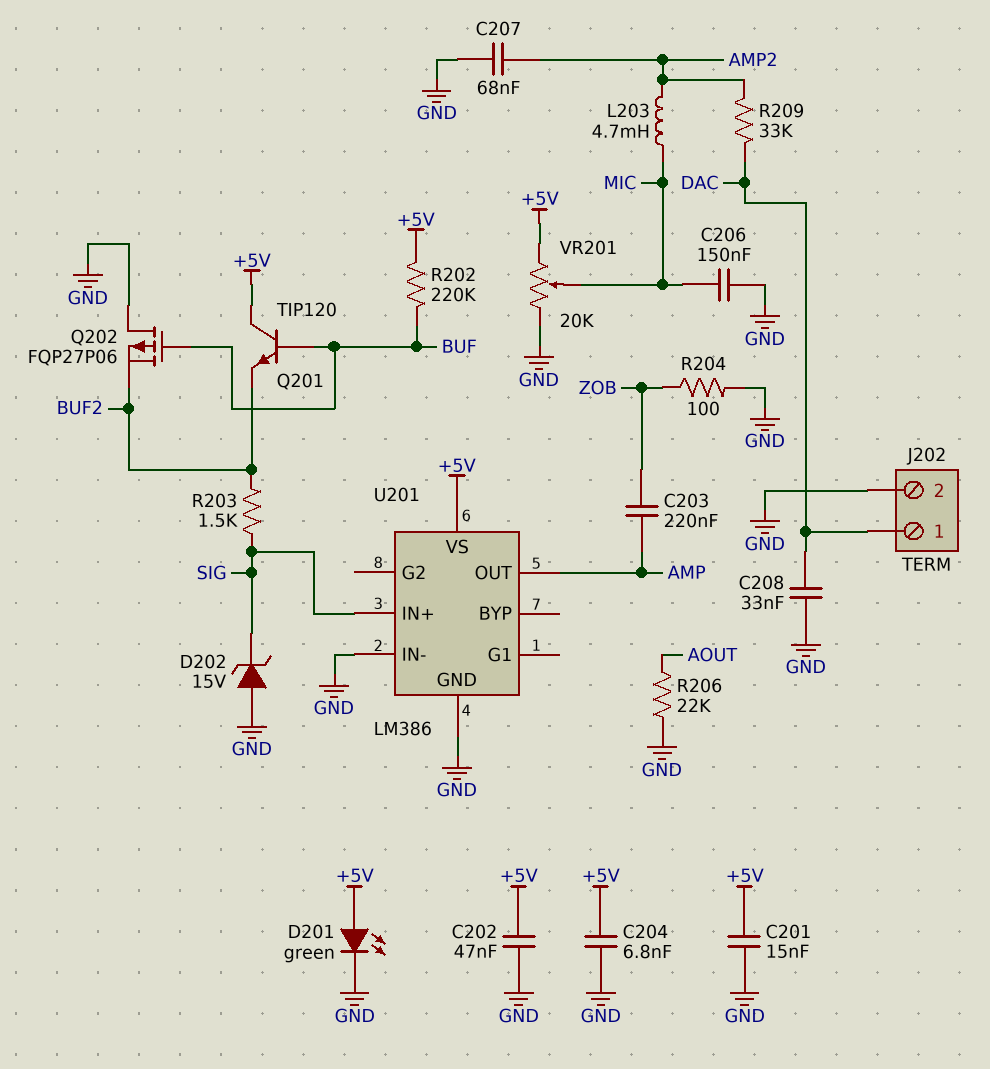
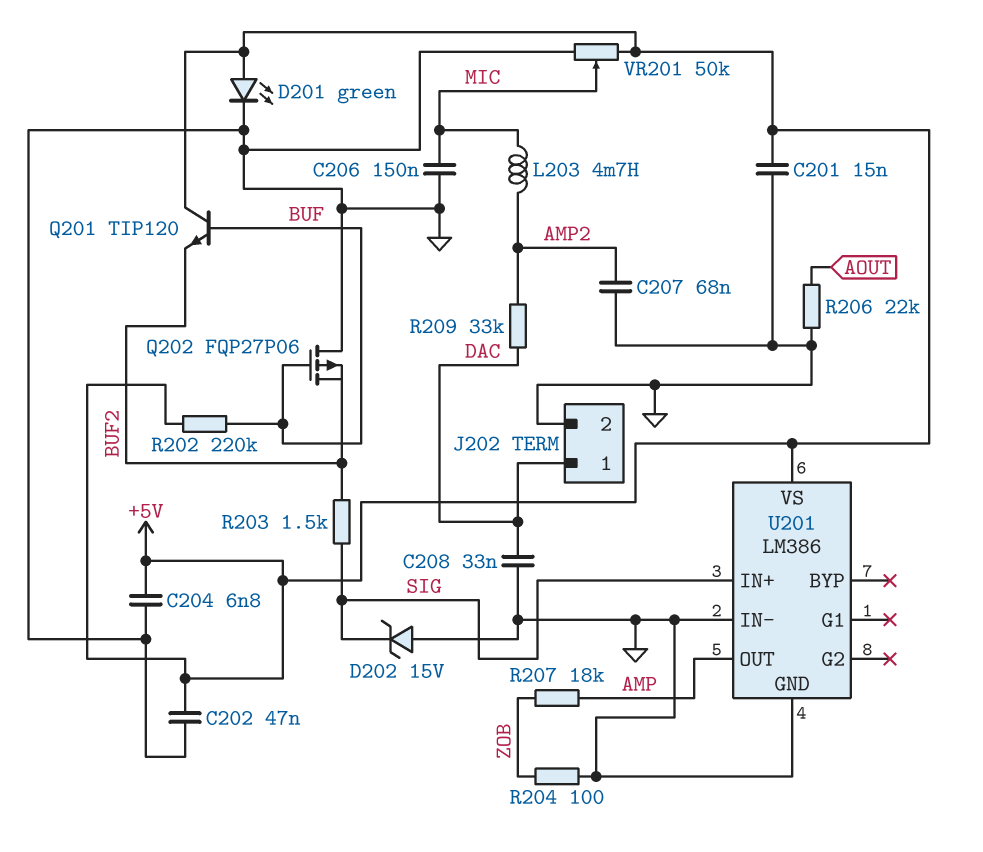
C203: 220nF (AMP, ZOB) -> none
R207: none -> 18k (AMP, ZOB)
VR201: 20k (+5V, GND, wiper MIC) -> 50k (+5V, GND, wiper MIC)

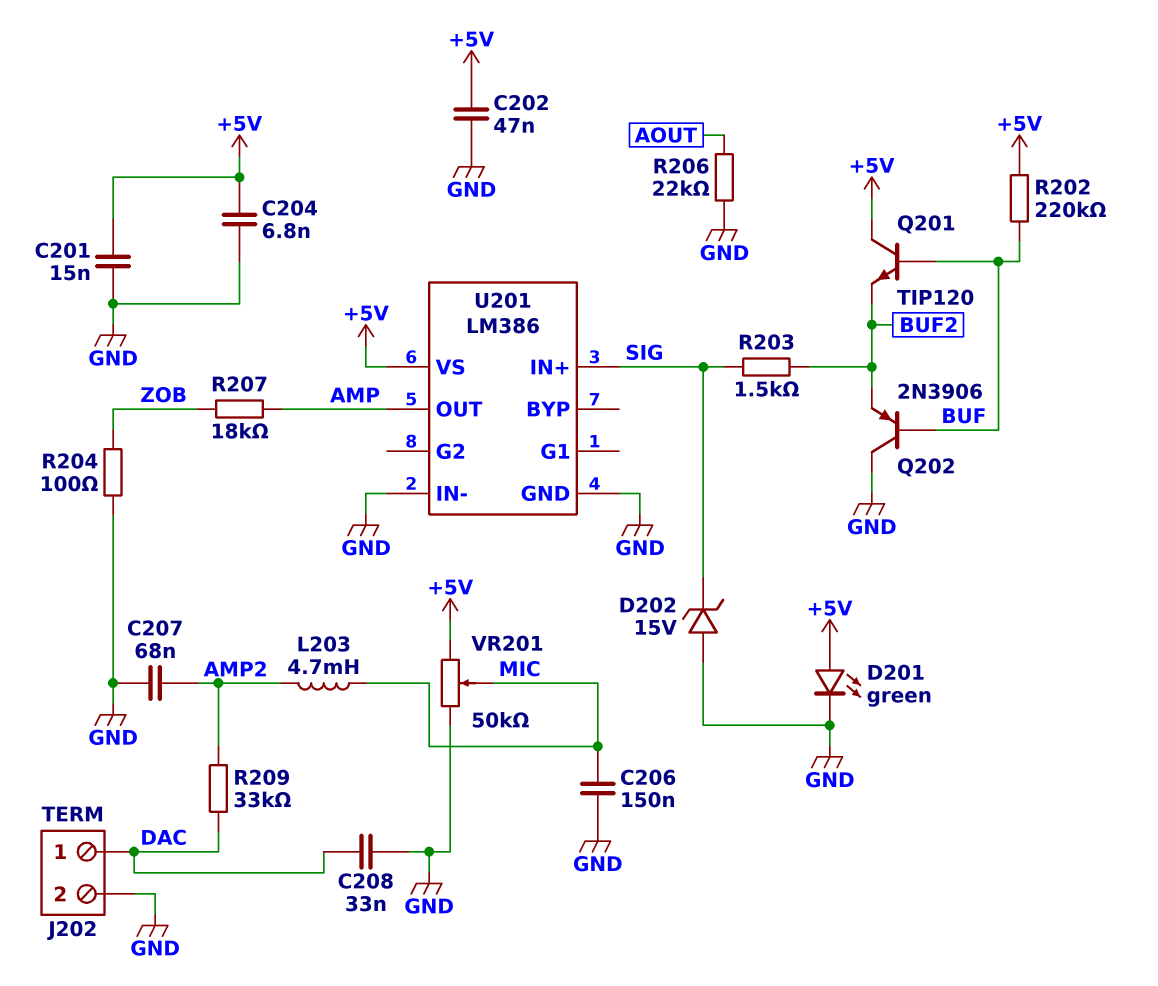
Q202: PMOS FQP27P06 (G BUF, D GND, S BUF2) -> PNP 2N3906 (B BUF, C GND, E BUF2)

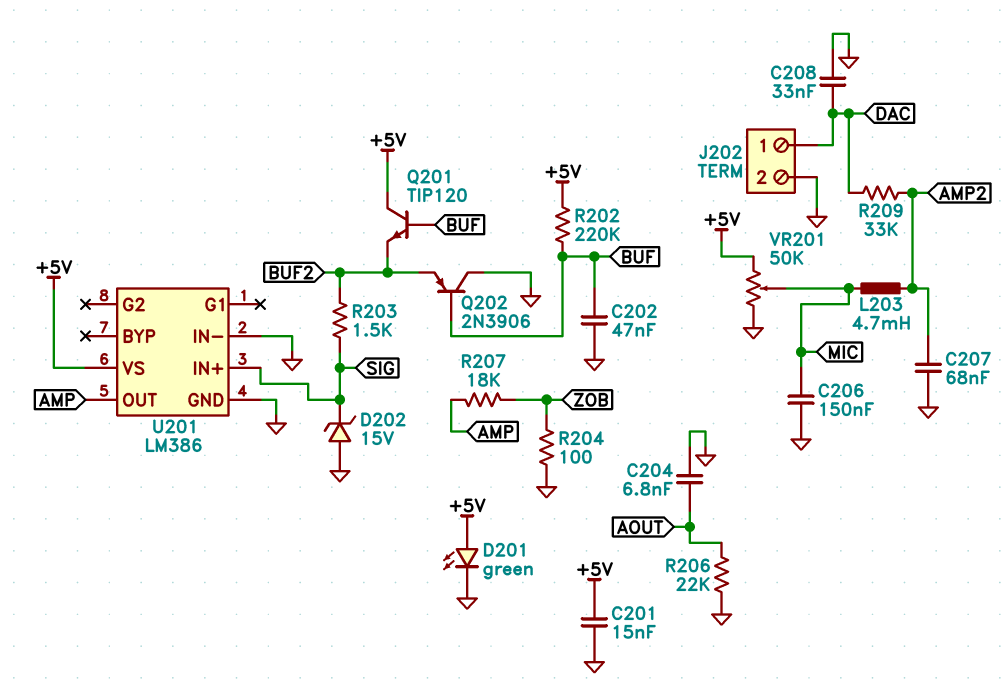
C202: 47nF (+5V, GND) -> 47nF (BUF, GND)
C204: 6.8nF (+5V, GND) -> 6.8nF (AOUT, GND)

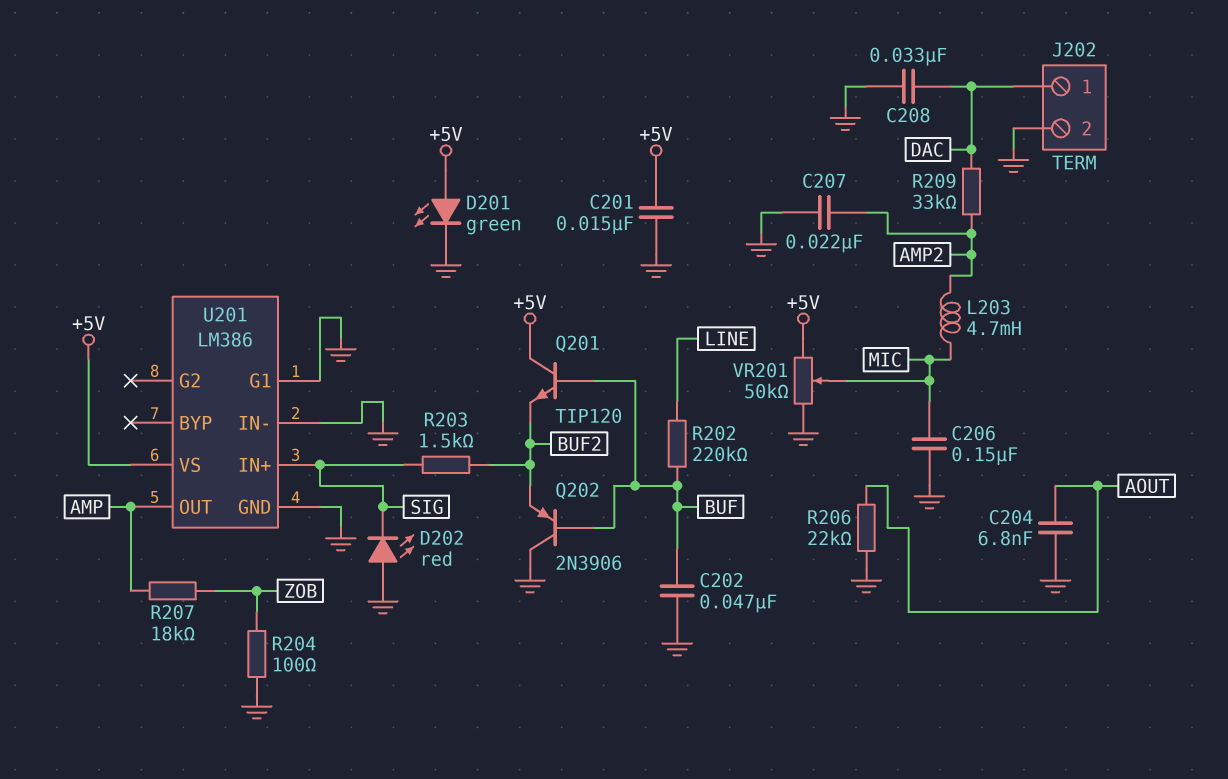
C207: 68nF (AMP2, GND) -> 22nF (AMP2, GND)
D202: zener 15V (A GND, K SIG) -> LED red (A GND, K SIG)
R202: 220k (+5V, BUF) -> 220k (BUF, LINE)
U201 pin G1: none -> GND

